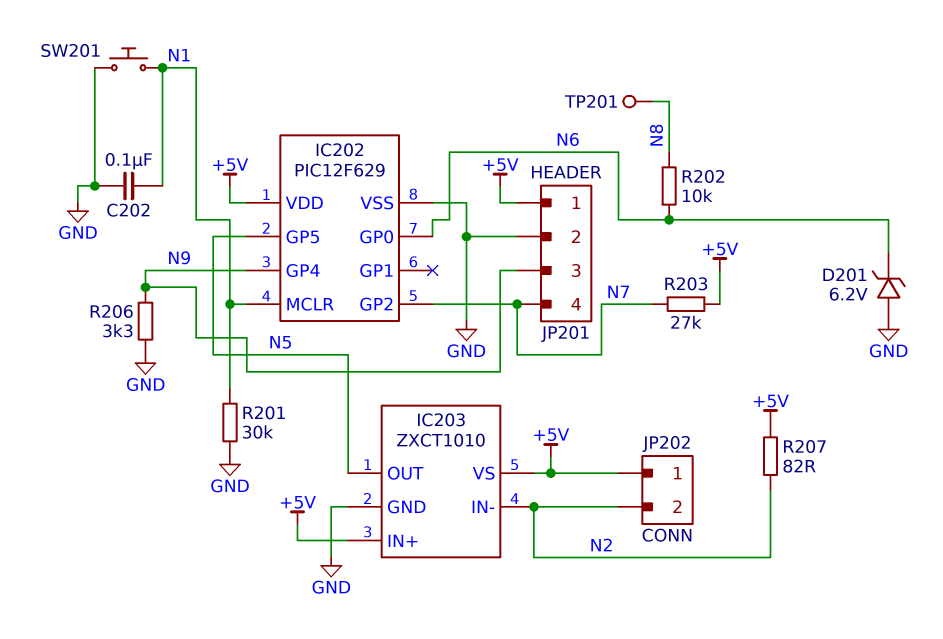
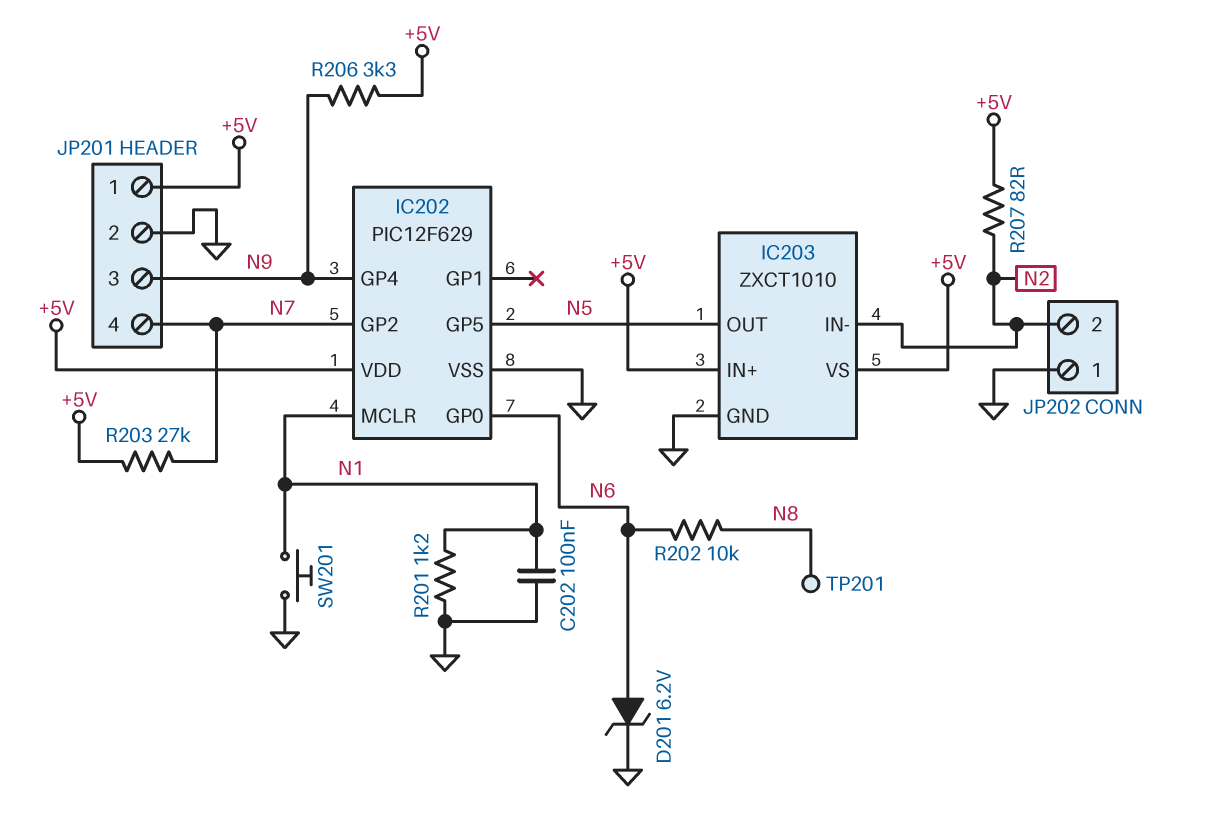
D201: zener 6.2V (A GND, K N6) -> zener 6.2V (A N6, K GND)
JP202 pin 1: +5V -> GND
R201: 30k (GND, N1) -> 1.2k (GND, N1)
R206: 3.3k (GND, N9) -> 3.3k (+5V, N9)

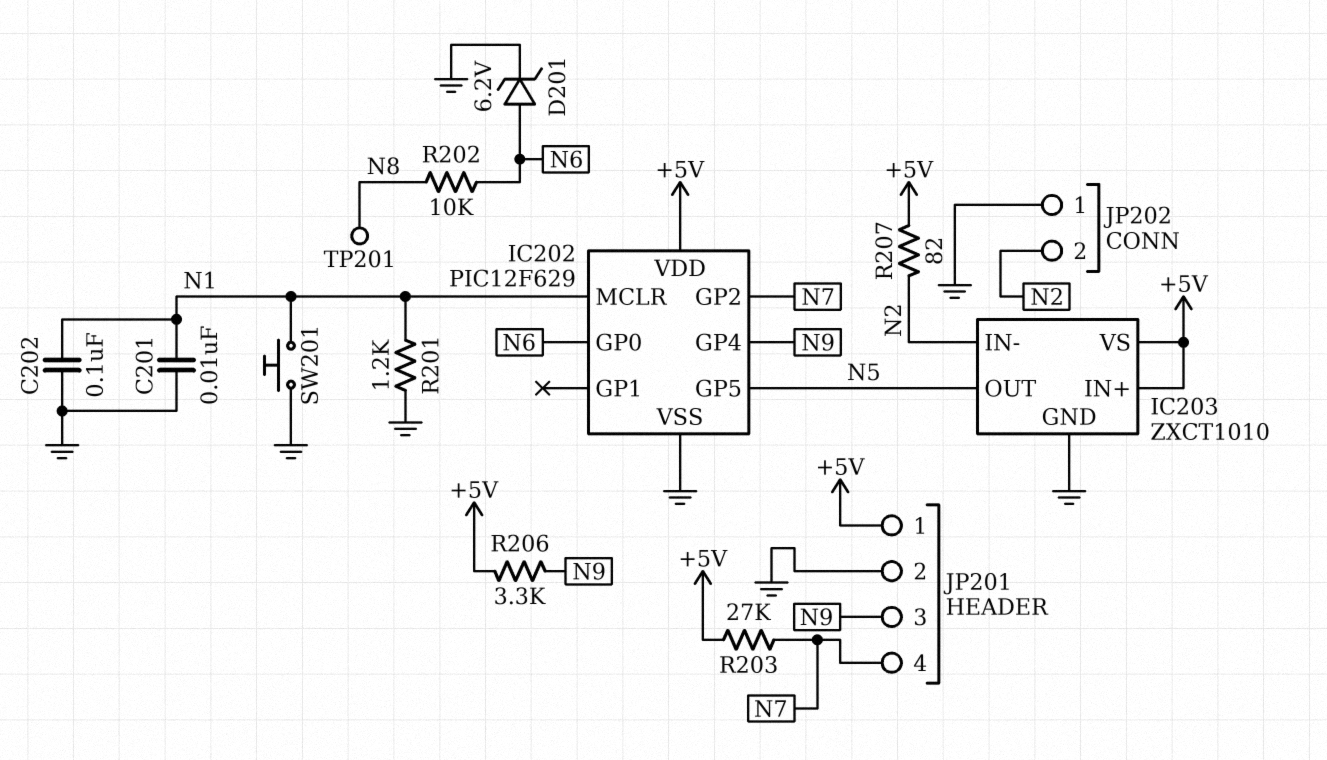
C201: none -> 10nF (GND, N1)

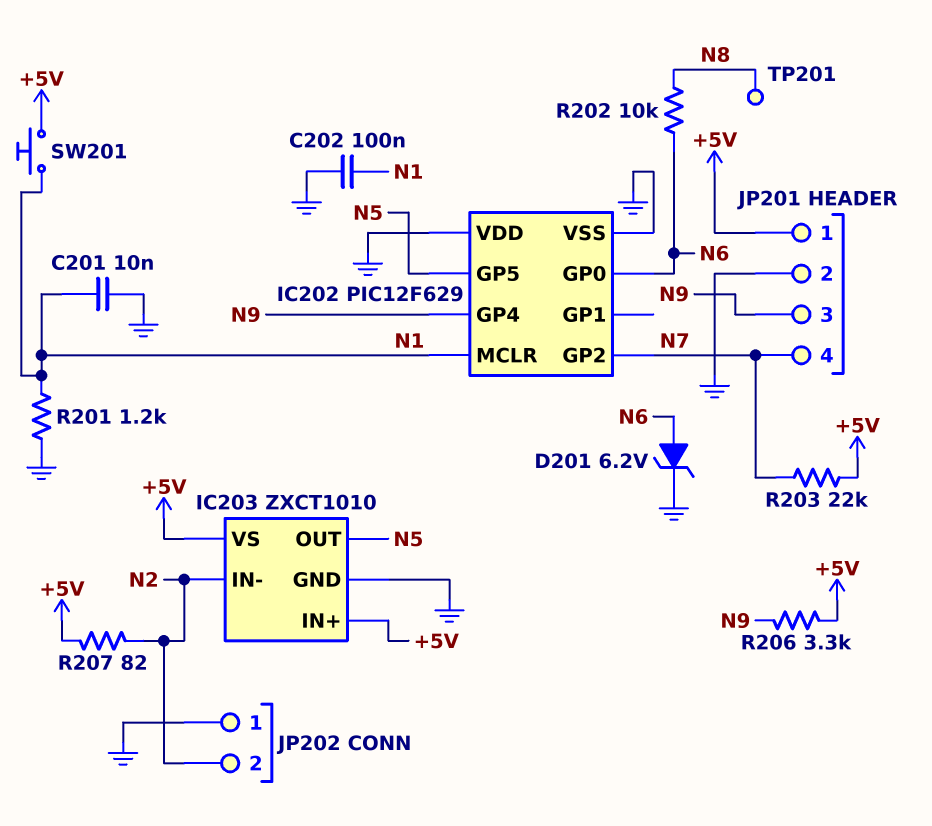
IC202 pin VDD: +5V -> GND
R203: 27k (+5V, N7) -> 22k (+5V, N7)
SW201: button (GND, N1) -> button (+5V, N1)

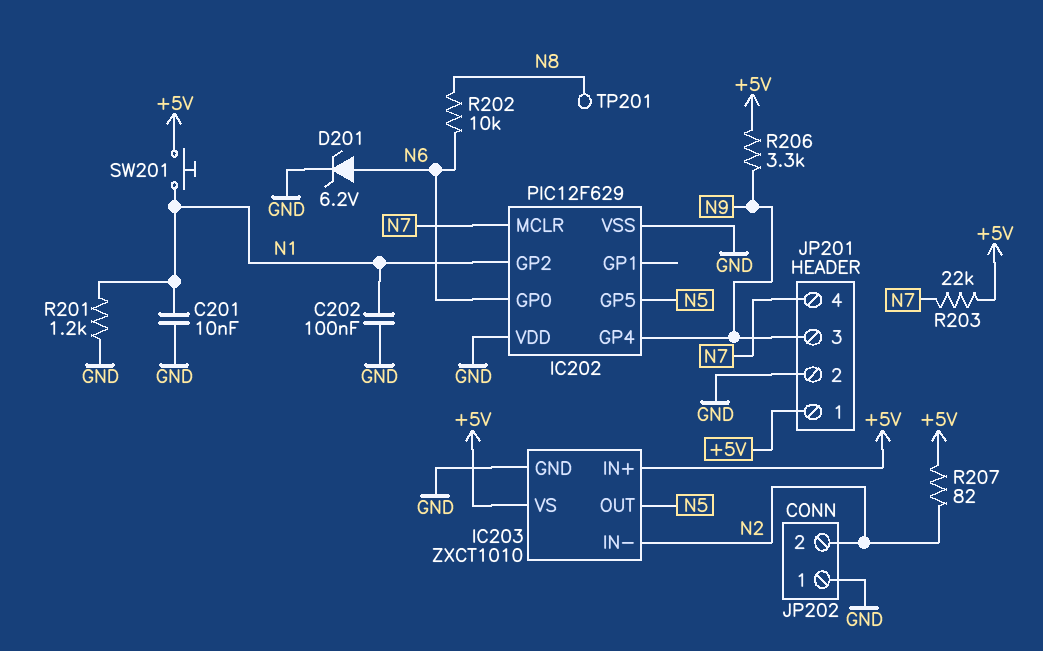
IC202 pin GP2: N7 -> N1
IC202 pin MCLR: N1 -> N7

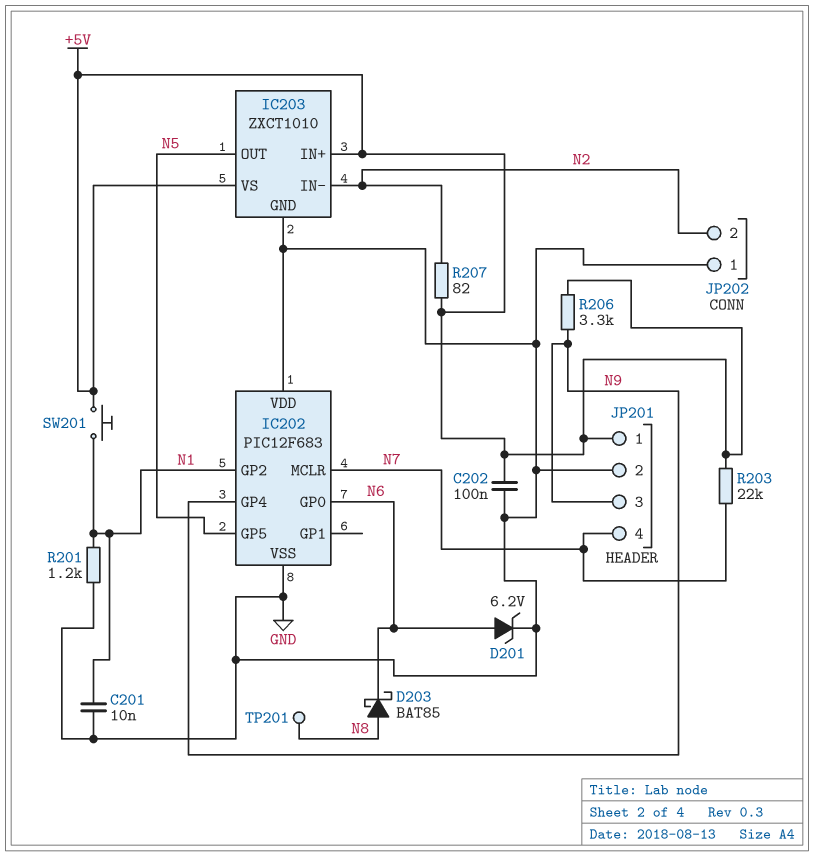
C202: 100nF (GND, N1) -> 100nF (+5V, GND)
D203: none -> schottky BAT85 (A N8, K N6)
IC202: PIC12F629 -> PIC12F683
R202: 10k (N6, N8) -> none

